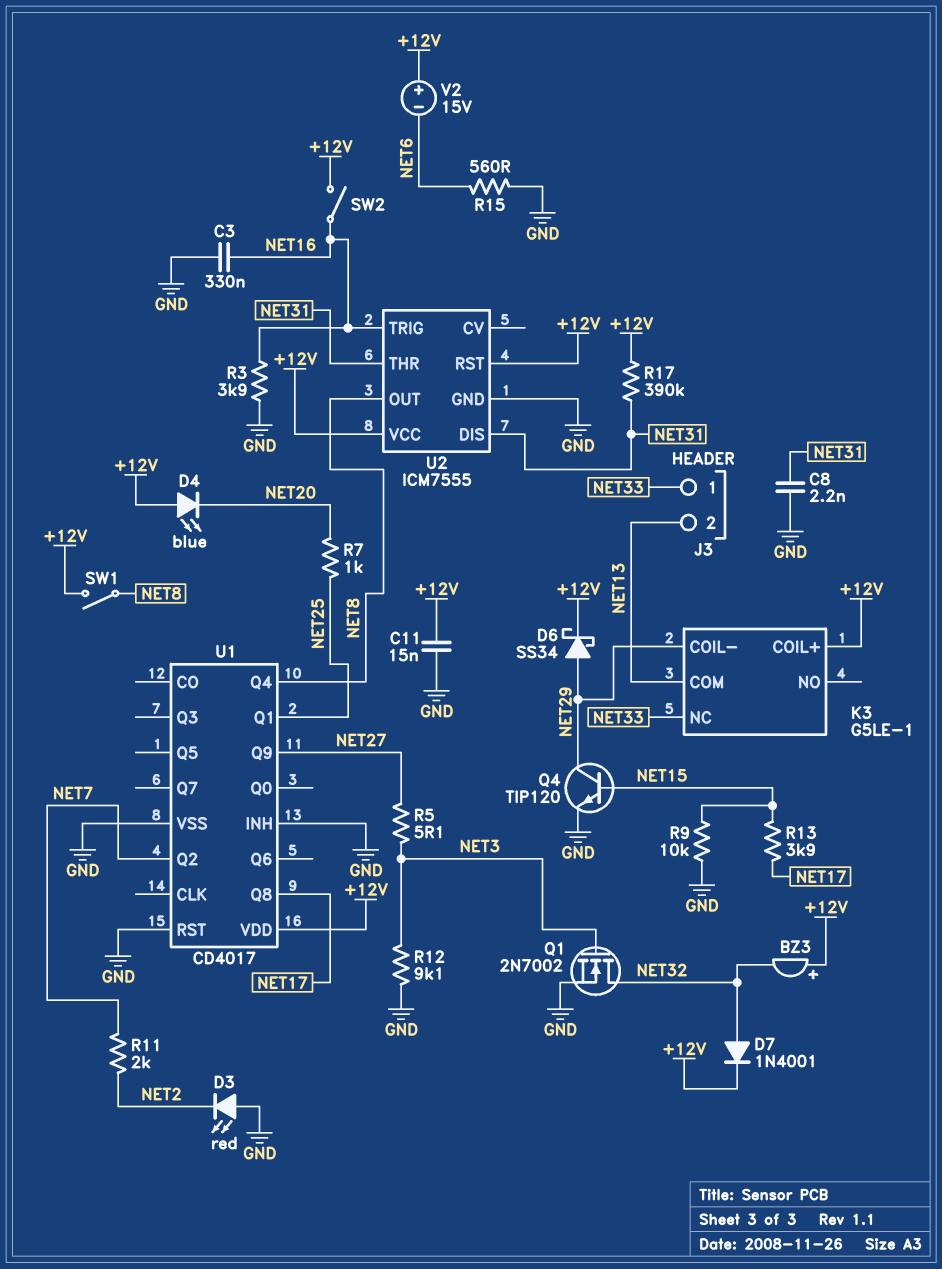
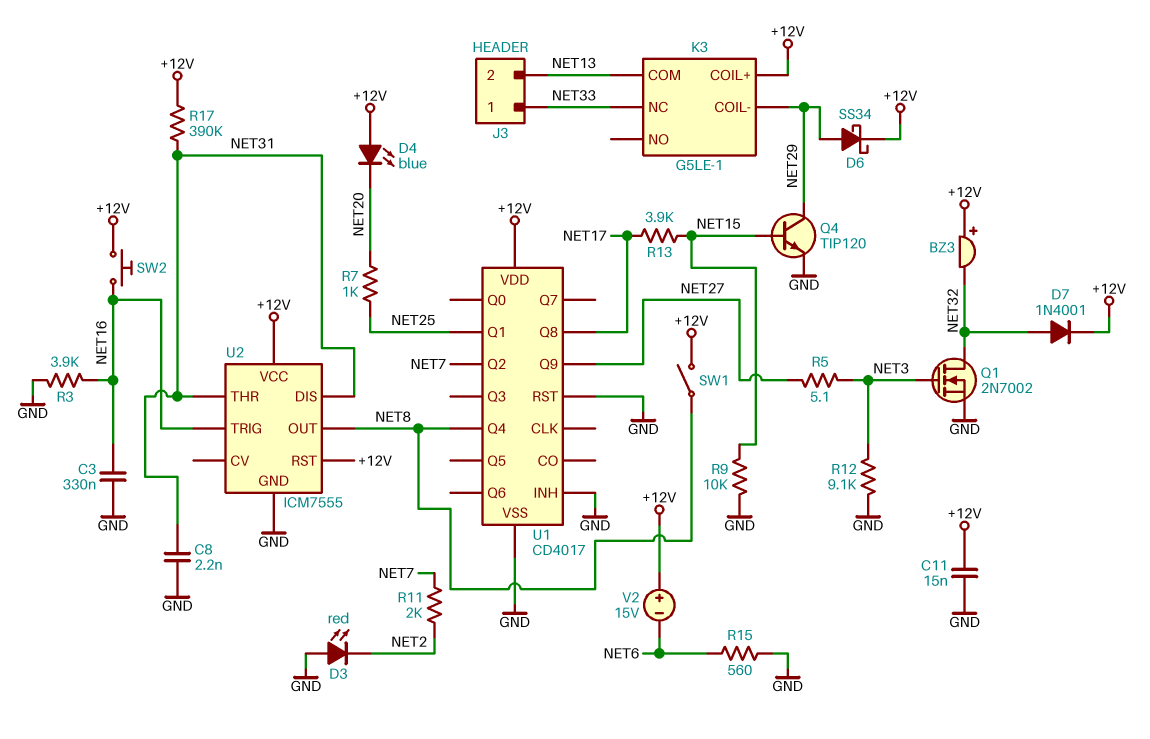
SW2: switch (+12V, NET16) -> button (+12V, NET16)

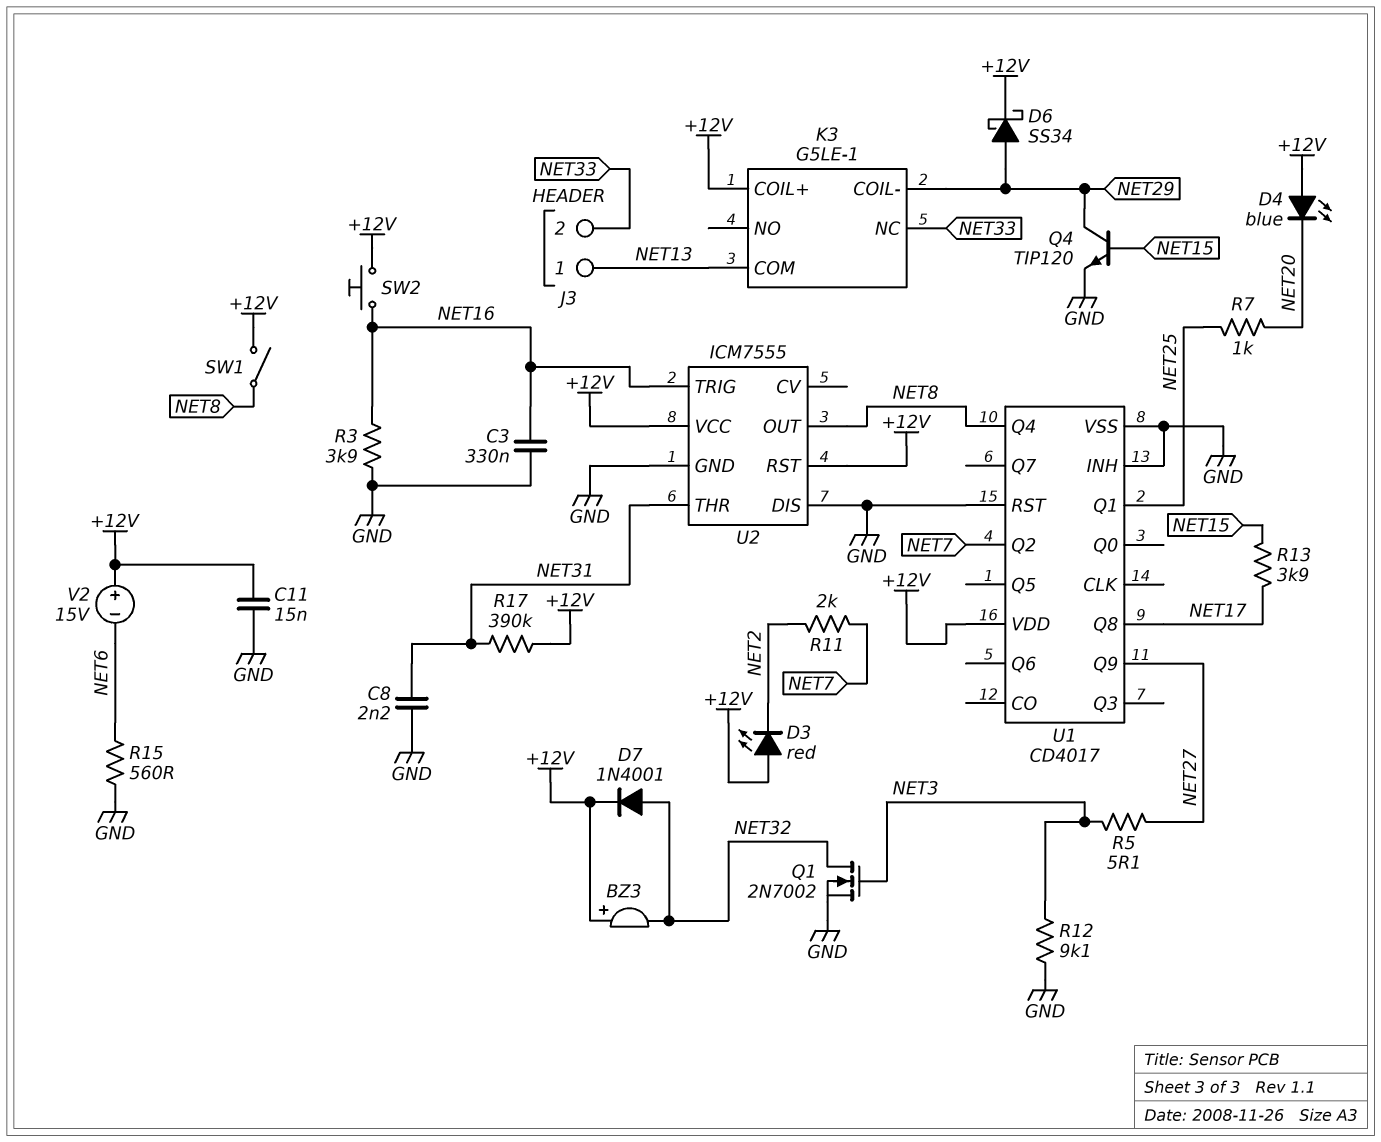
D3: LED red (A GND, K NET2) -> LED red (A +12V, K NET2)
J3 pin 1: NET33 -> NET13
J3 pin 2: NET13 -> NET33
R9: 10k (GND, NET15) -> none
U2 pin DIS: NET31 -> GND

